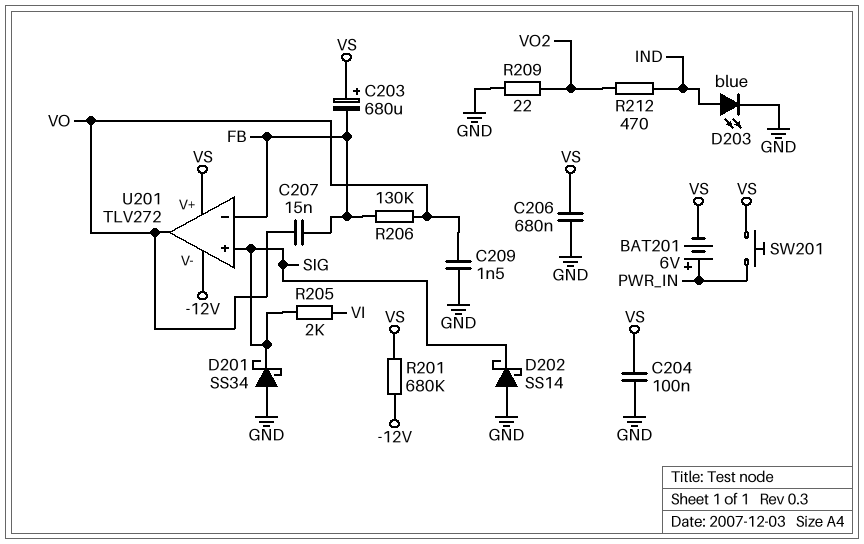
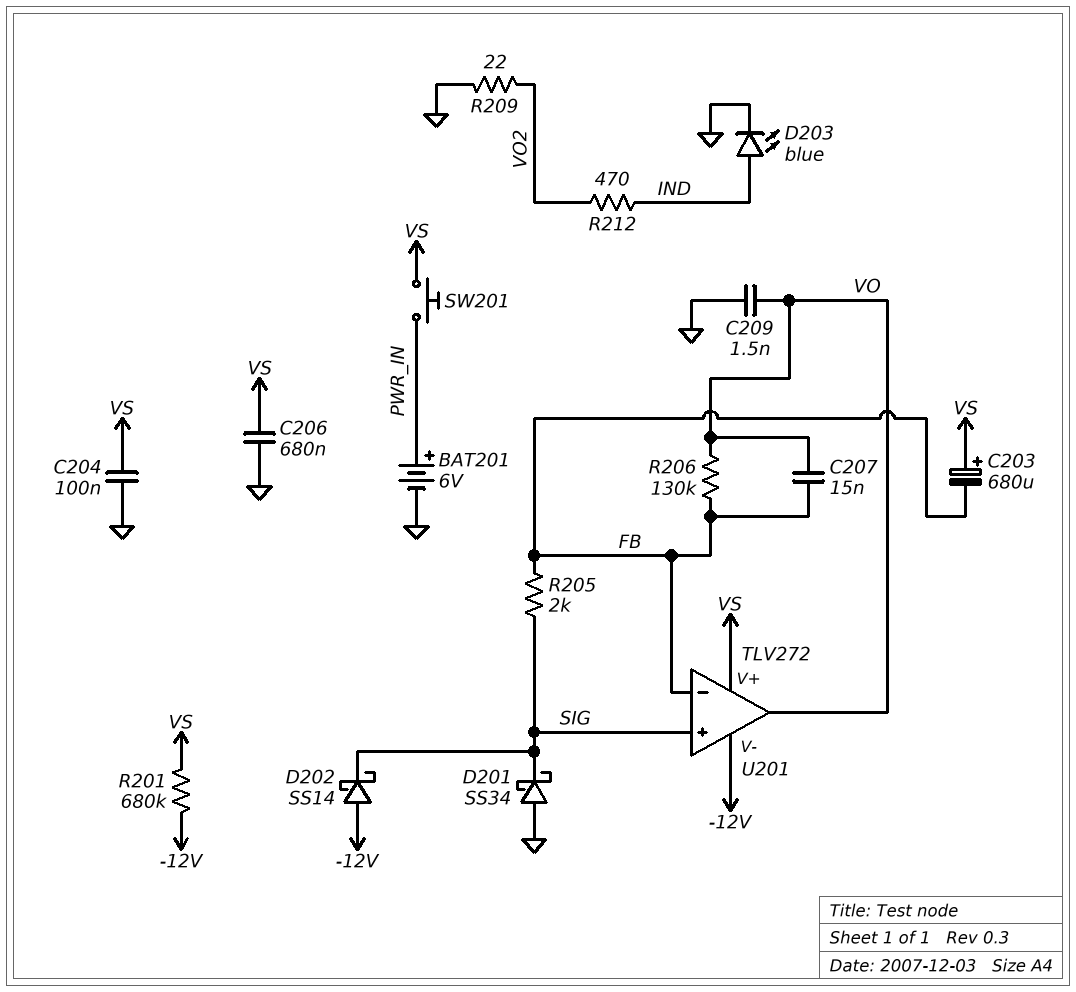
BAT201: 6V (plus PWR_IN, minus VS) -> 6V (plus PWR_IN, minus GND)
D202: schottky SS14 (A GND, K SIG) -> schottky SS14 (A -12V, K SIG)
R205: 2k (SIG, VI) -> 2k (FB, SIG)

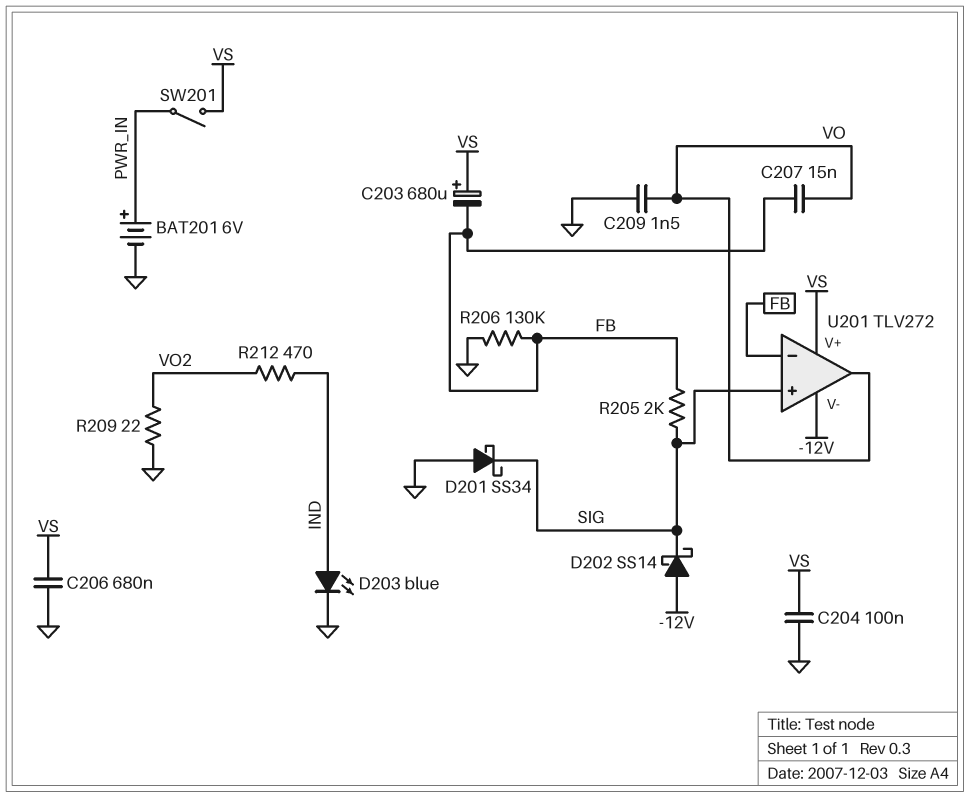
R201: 680k (-12V, VS) -> none
R206: 130k (FB, VO) -> 130k (FB, GND)
SW201: button (PWR_IN, VS) -> switch (PWR_IN, VS)

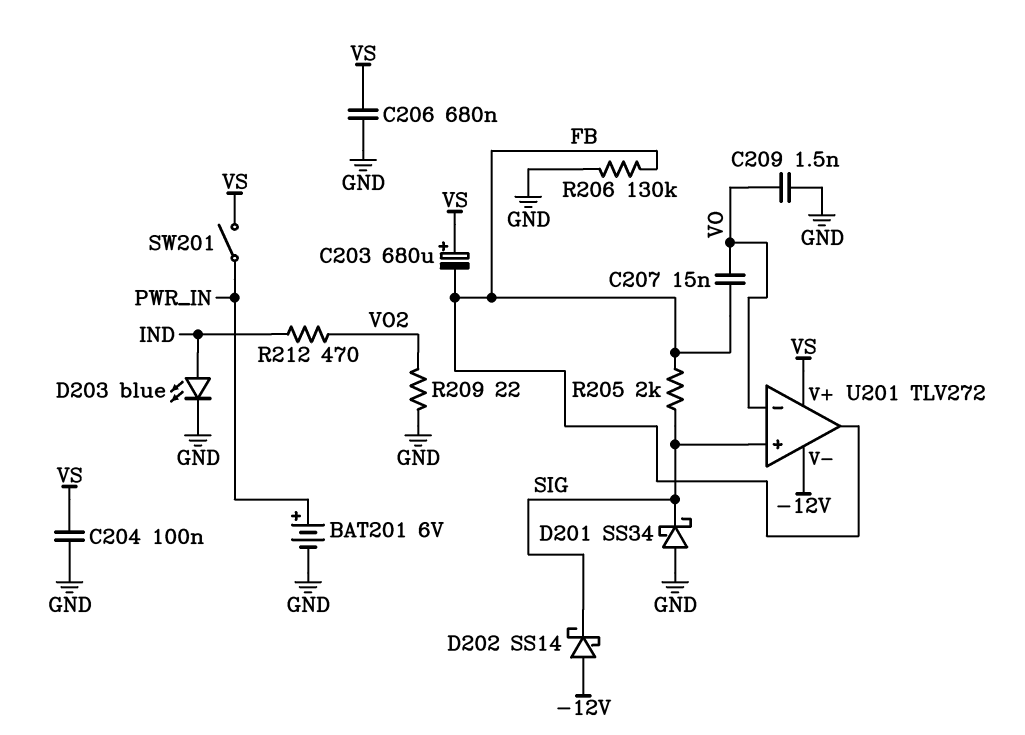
U201 pin in-: FB -> VO
U201 pin out: VO -> FB

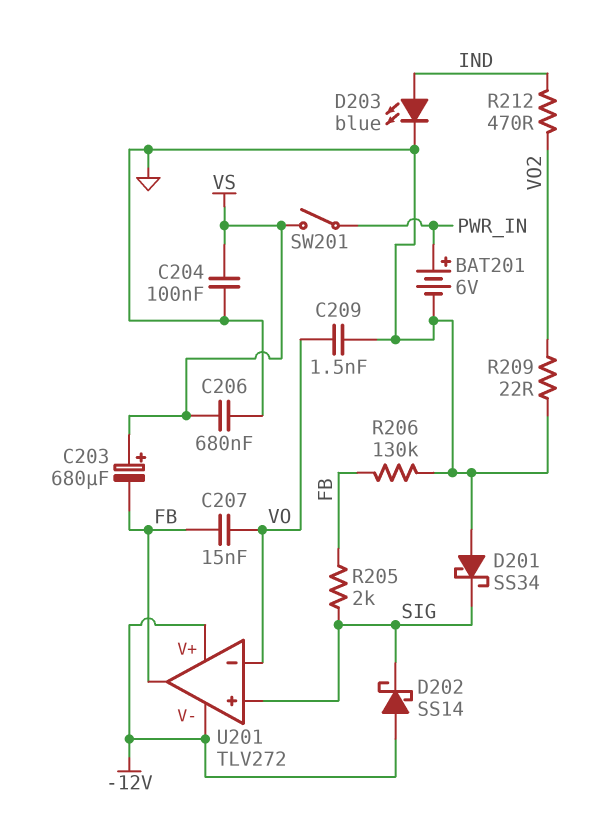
U201 pin V+: VS -> -12V

